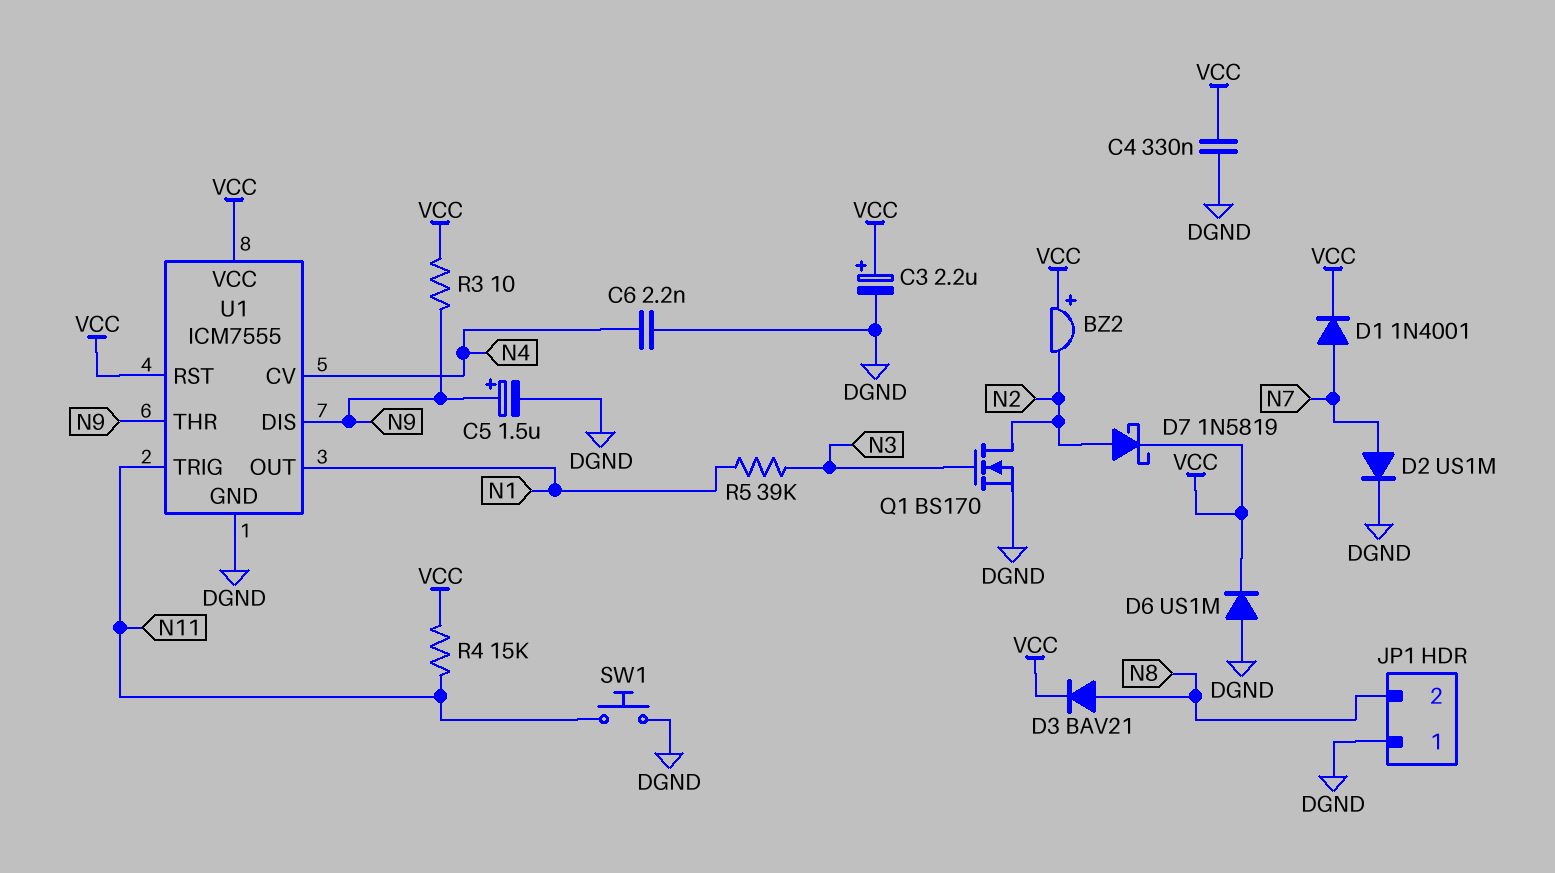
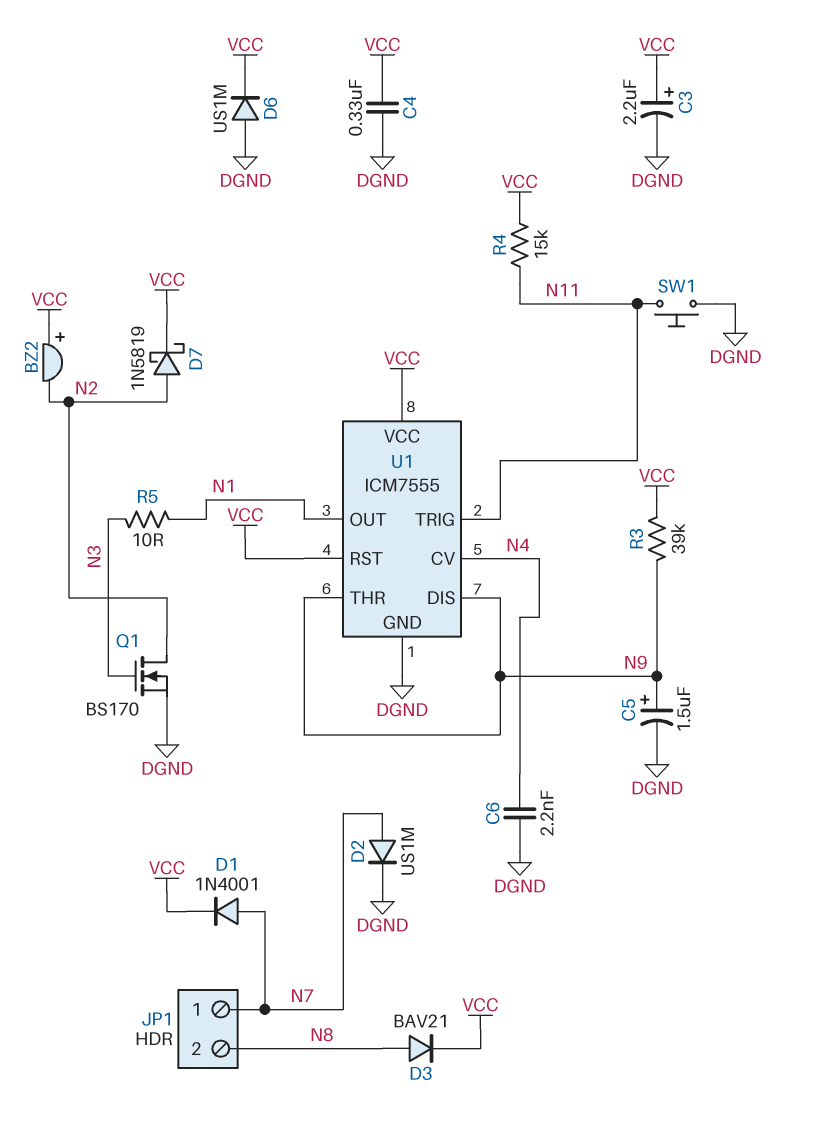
JP1 pin 1: DGND -> N7
R3: 10 (N9, VCC) -> 39k (N9, VCC)
R5: 39k (N1, N3) -> 10 (N1, N3)

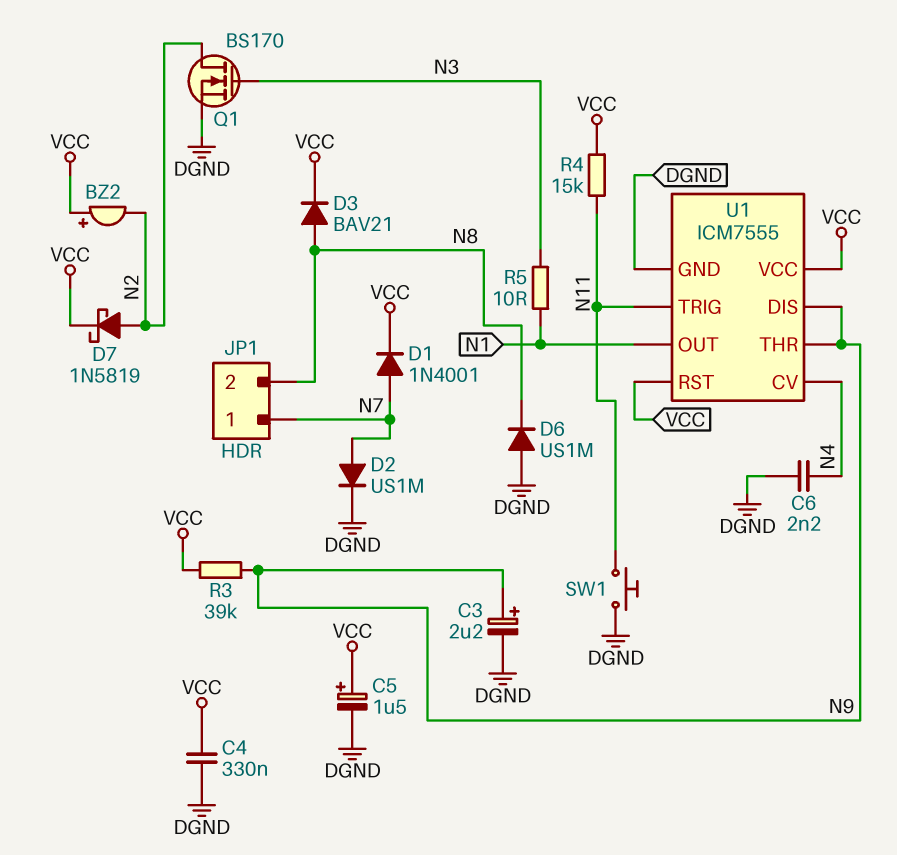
C3: 2.2uF (plus VCC, minus DGND) -> 2.2uF (plus N9, minus DGND)
C5: 1.5uF (plus N9, minus DGND) -> 1.5uF (plus VCC, minus DGND)
D6: diode US1M (A DGND, K VCC) -> diode US1M (A DGND, K N8)

